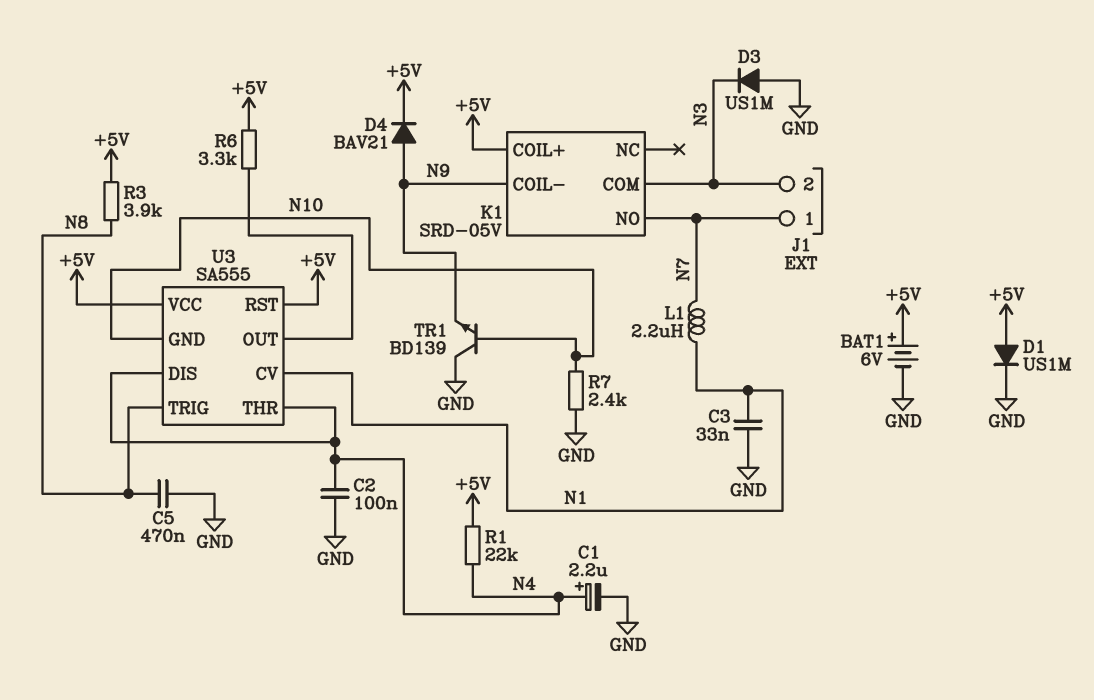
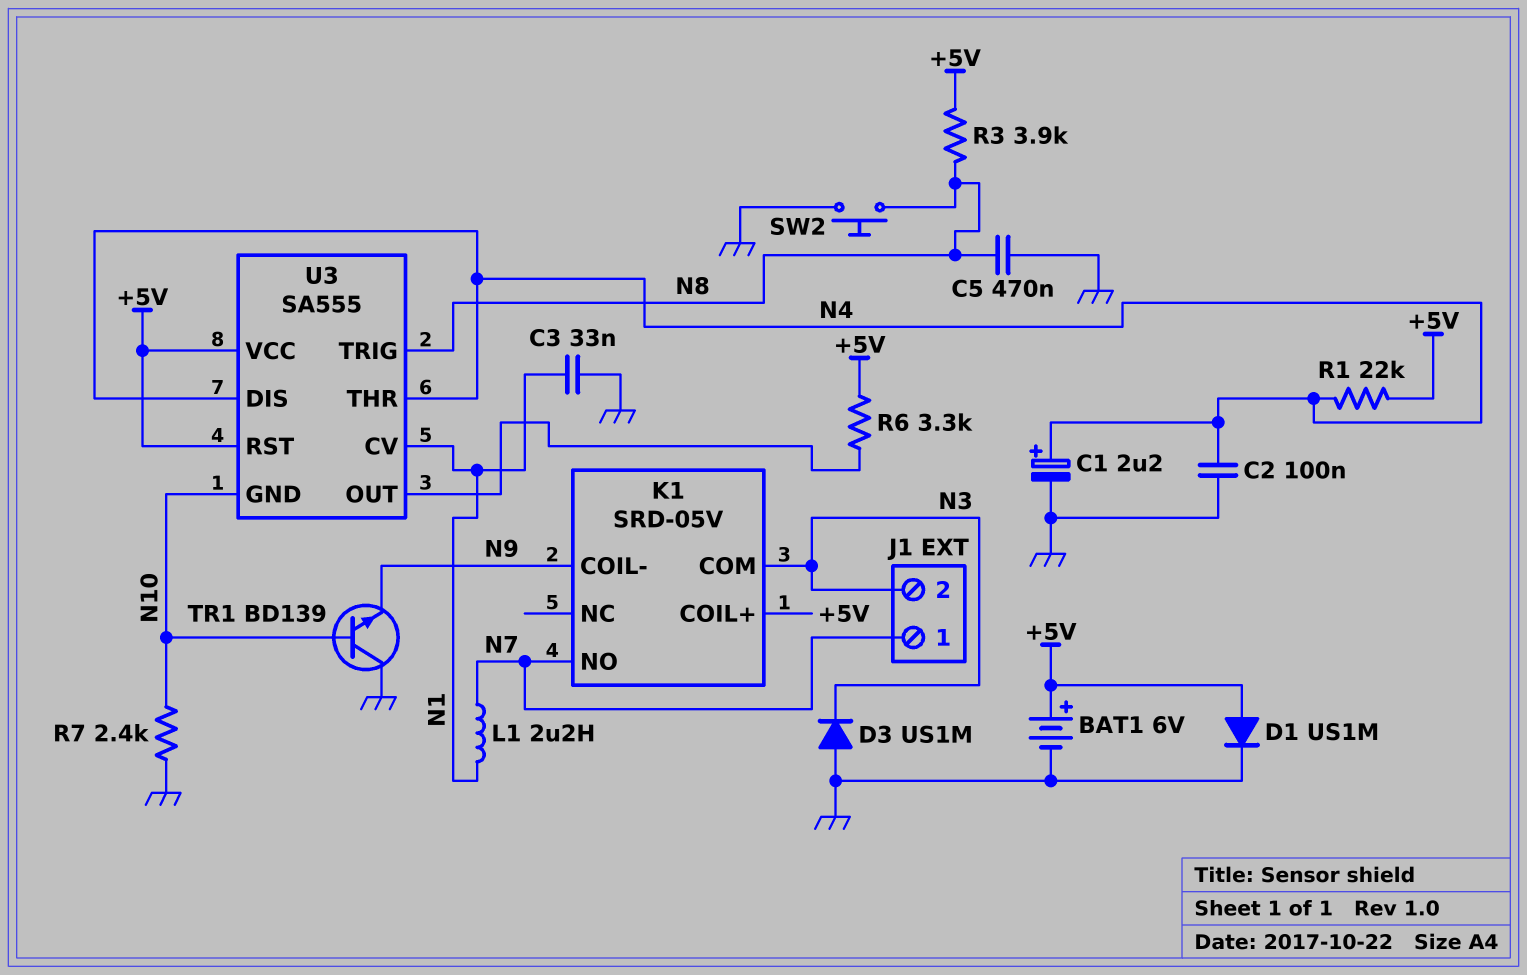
D4: diode BAV21 (A N9, K +5V) -> none
SW2: none -> button (GND, N8)

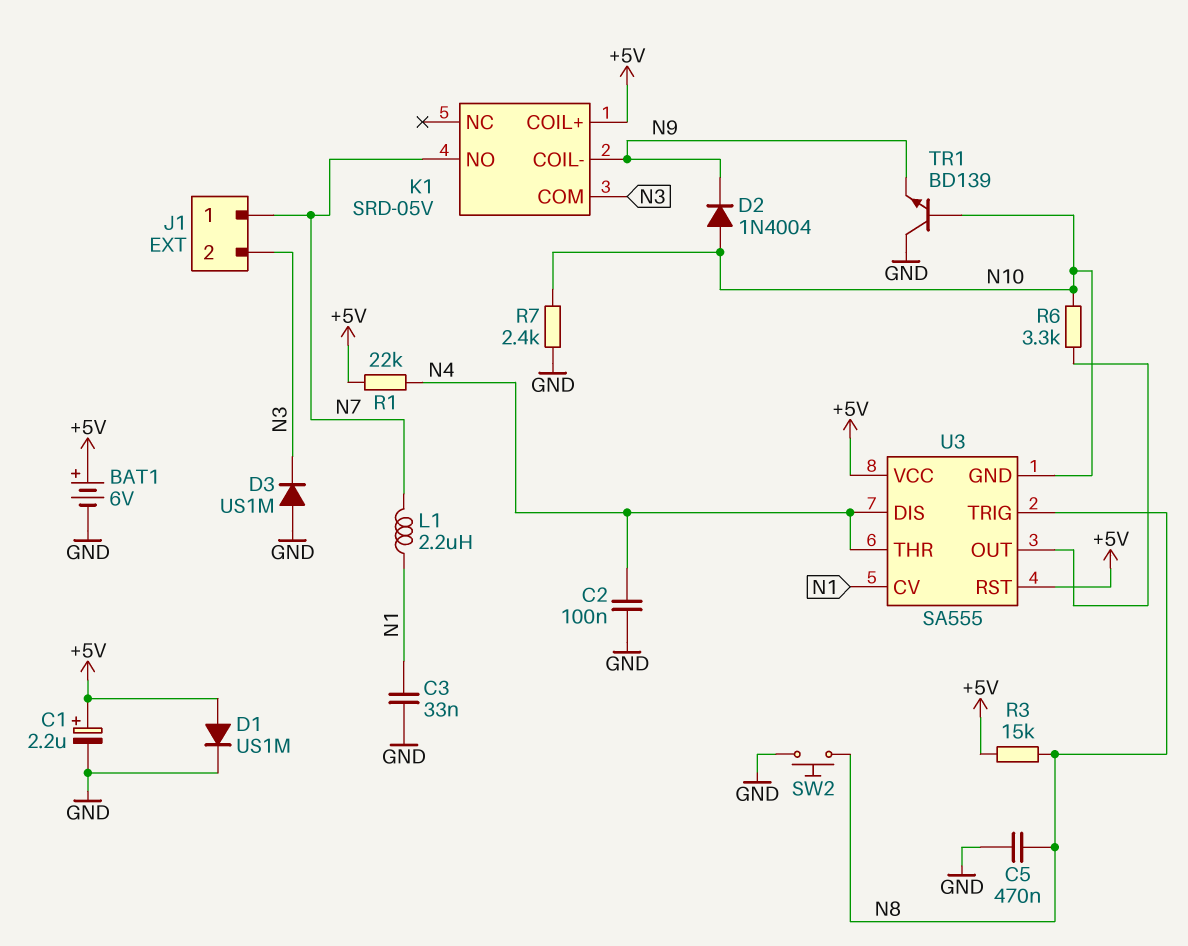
C1: 2.2uF (plus N4, minus GND) -> 2.2uF (plus +5V, minus GND)
D2: none -> diode 1N4004 (A N10, K N9)
R3: 3.9k (+5V, N8) -> 15k (+5V, N8)
R6: 3.3k (+5V, U3/OUT) -> 3.3k (N10, U3/OUT)

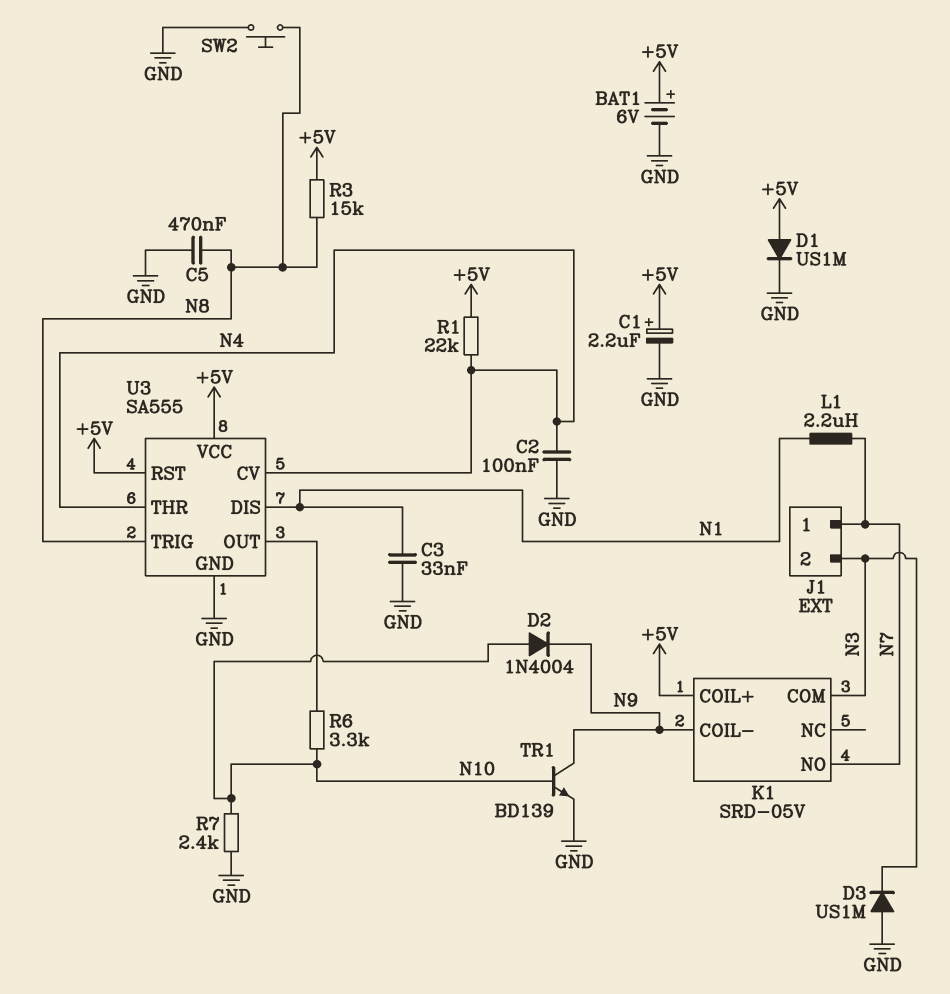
TR1: NPN BD139 (B N10, C GND, E N9) -> NPN BD139 (B N10, C N9, E GND)
U3 pin CV: N1 -> N4
U3 pin DIS: N4 -> N1
U3 pin GND: N10 -> GND

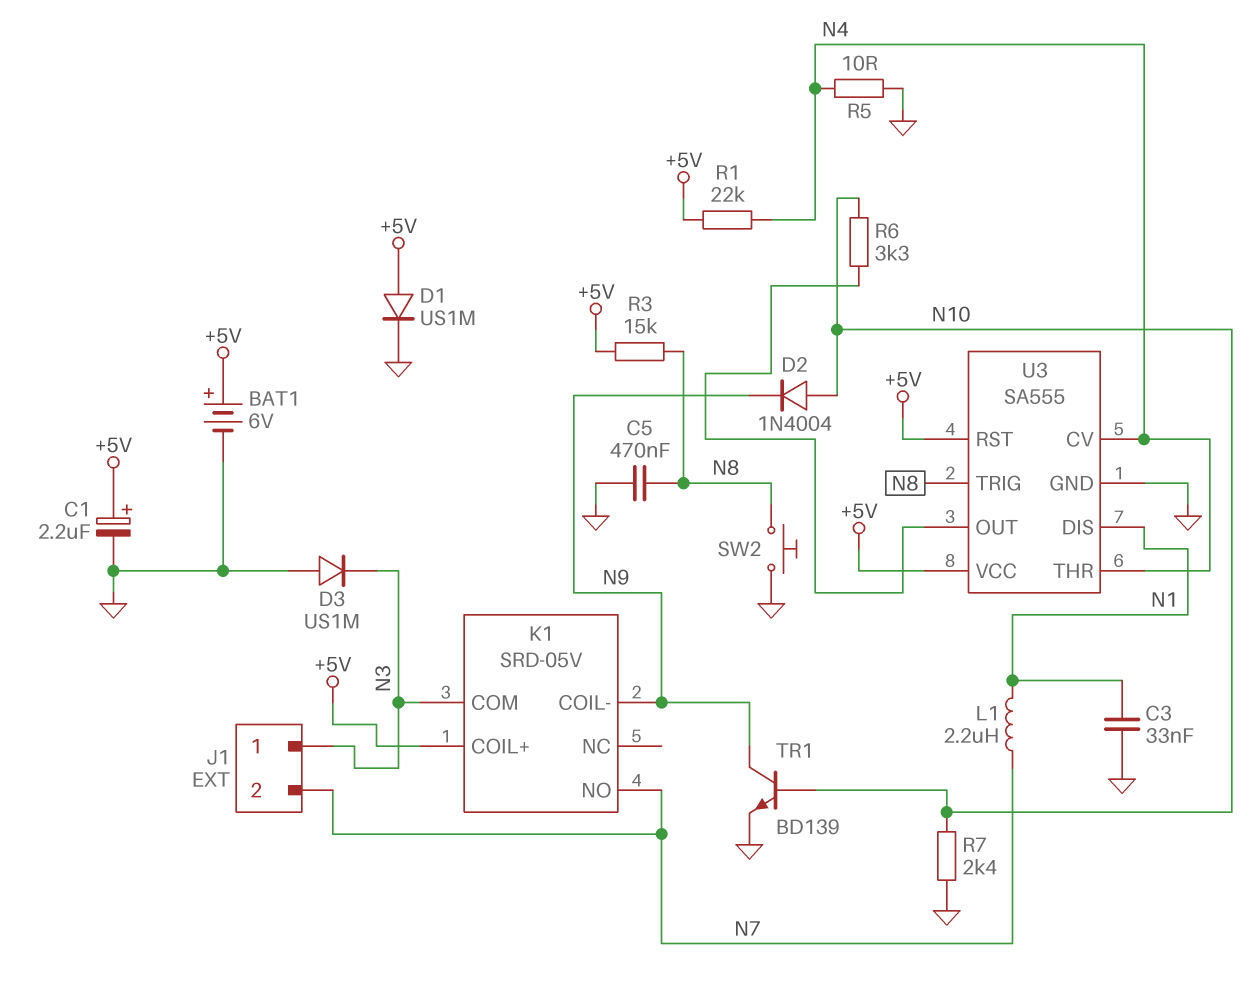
C2: 100nF (GND, N4) -> none
J1 pin 1: N7 -> N3
J1 pin 2: N3 -> N7
R5: none -> 10 (GND, N4)

